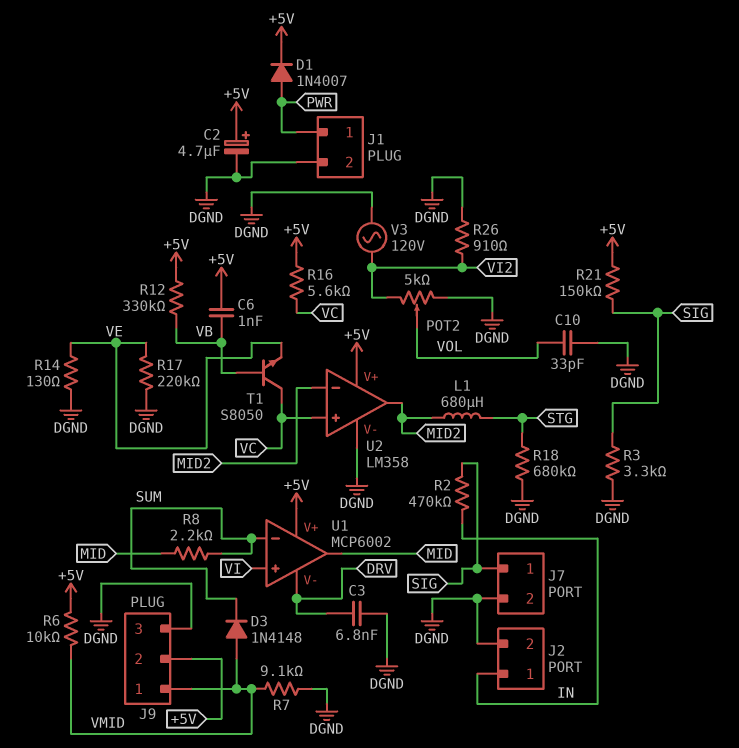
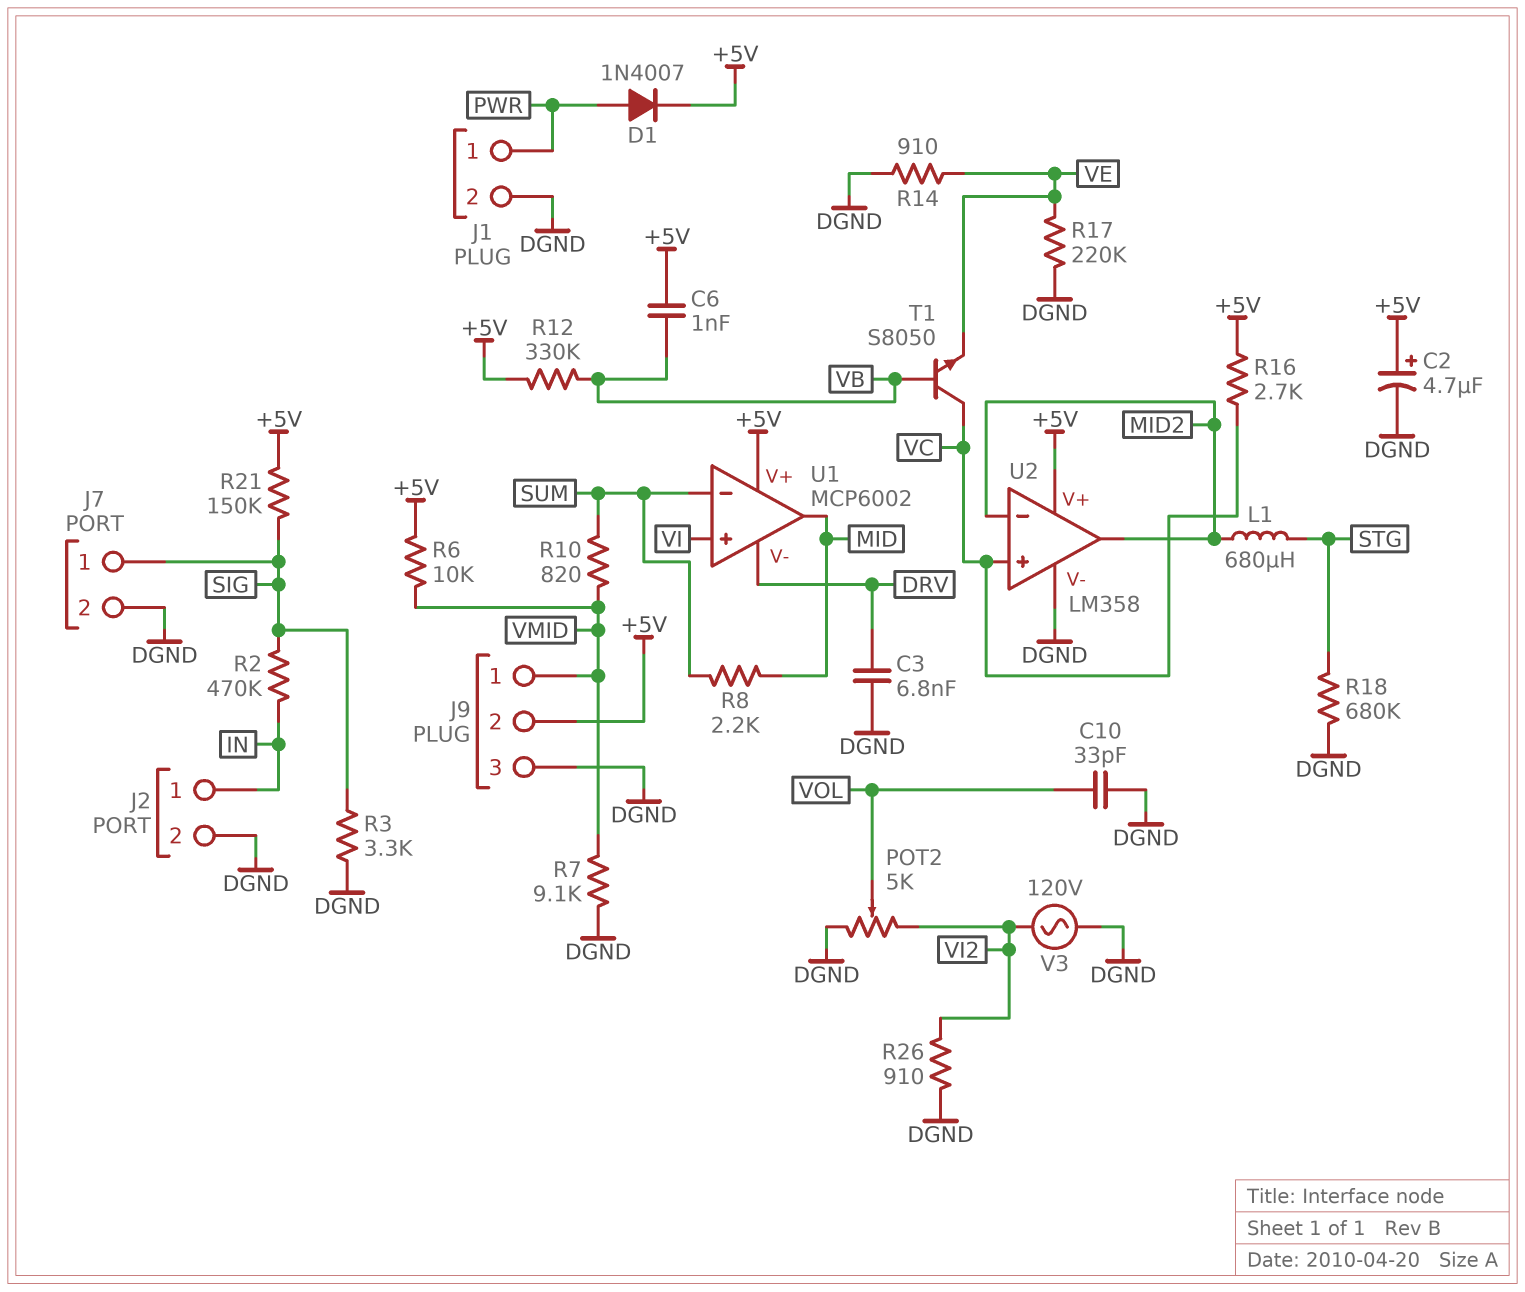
D3: diode 1N4148 (A VMID, K SUM) -> none
R10: none -> 820 (SUM, VMID)
R14: 130 (DGND, VE) -> 910 (DGND, VE)
R16: 5.6k (+5V, VC) -> 2.7k (+5V, VC)

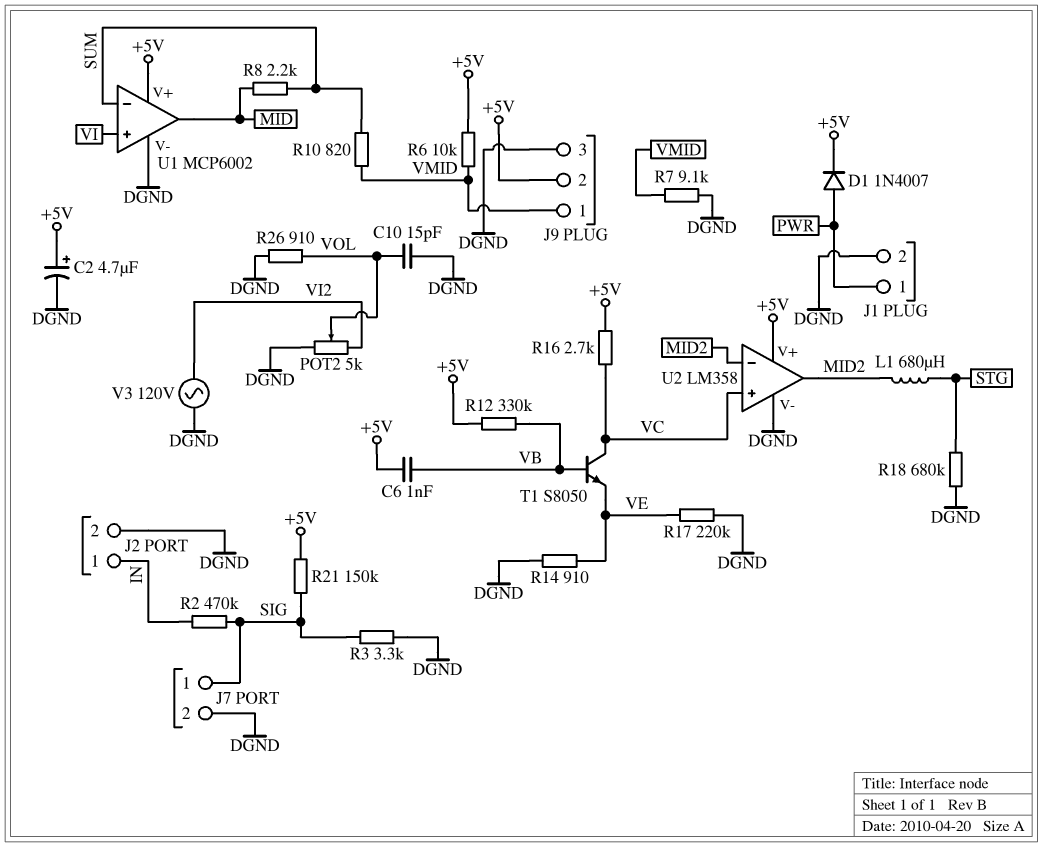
C3: 6.8nF (DGND, DRV) -> none
C10: 33pF (DGND, VOL) -> 15pF (DGND, VOL)
R26: 910 (DGND, VI2) -> 910 (DGND, VOL)
U1 pin V-: DRV -> DGND

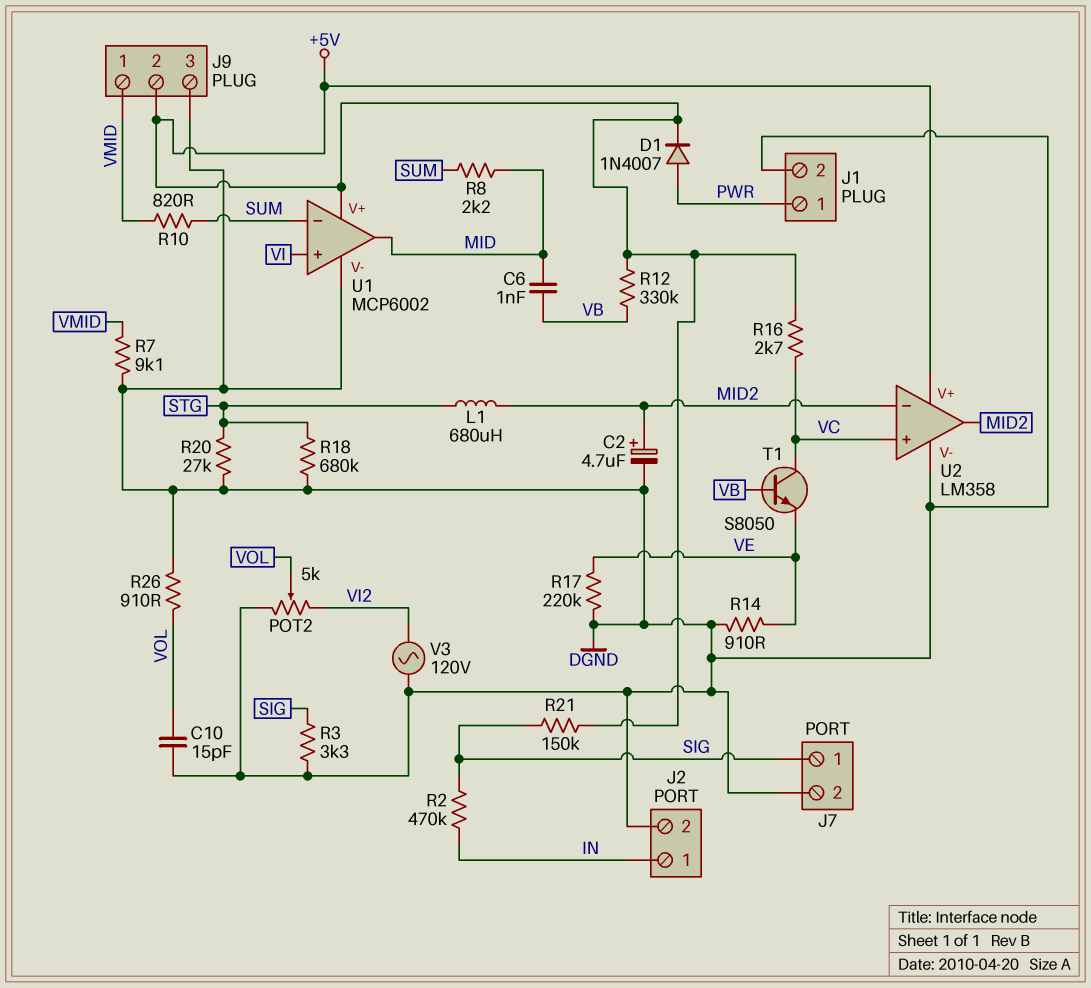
C2: 4.7uF (plus +5V, minus DGND) -> 4.7uF (plus MID2, minus DGND)
C6: 1nF (+5V, VB) -> 1nF (MID, VB)
R6: 10k (+5V, VMID) -> none
R20: none -> 27k (DGND, STG)

